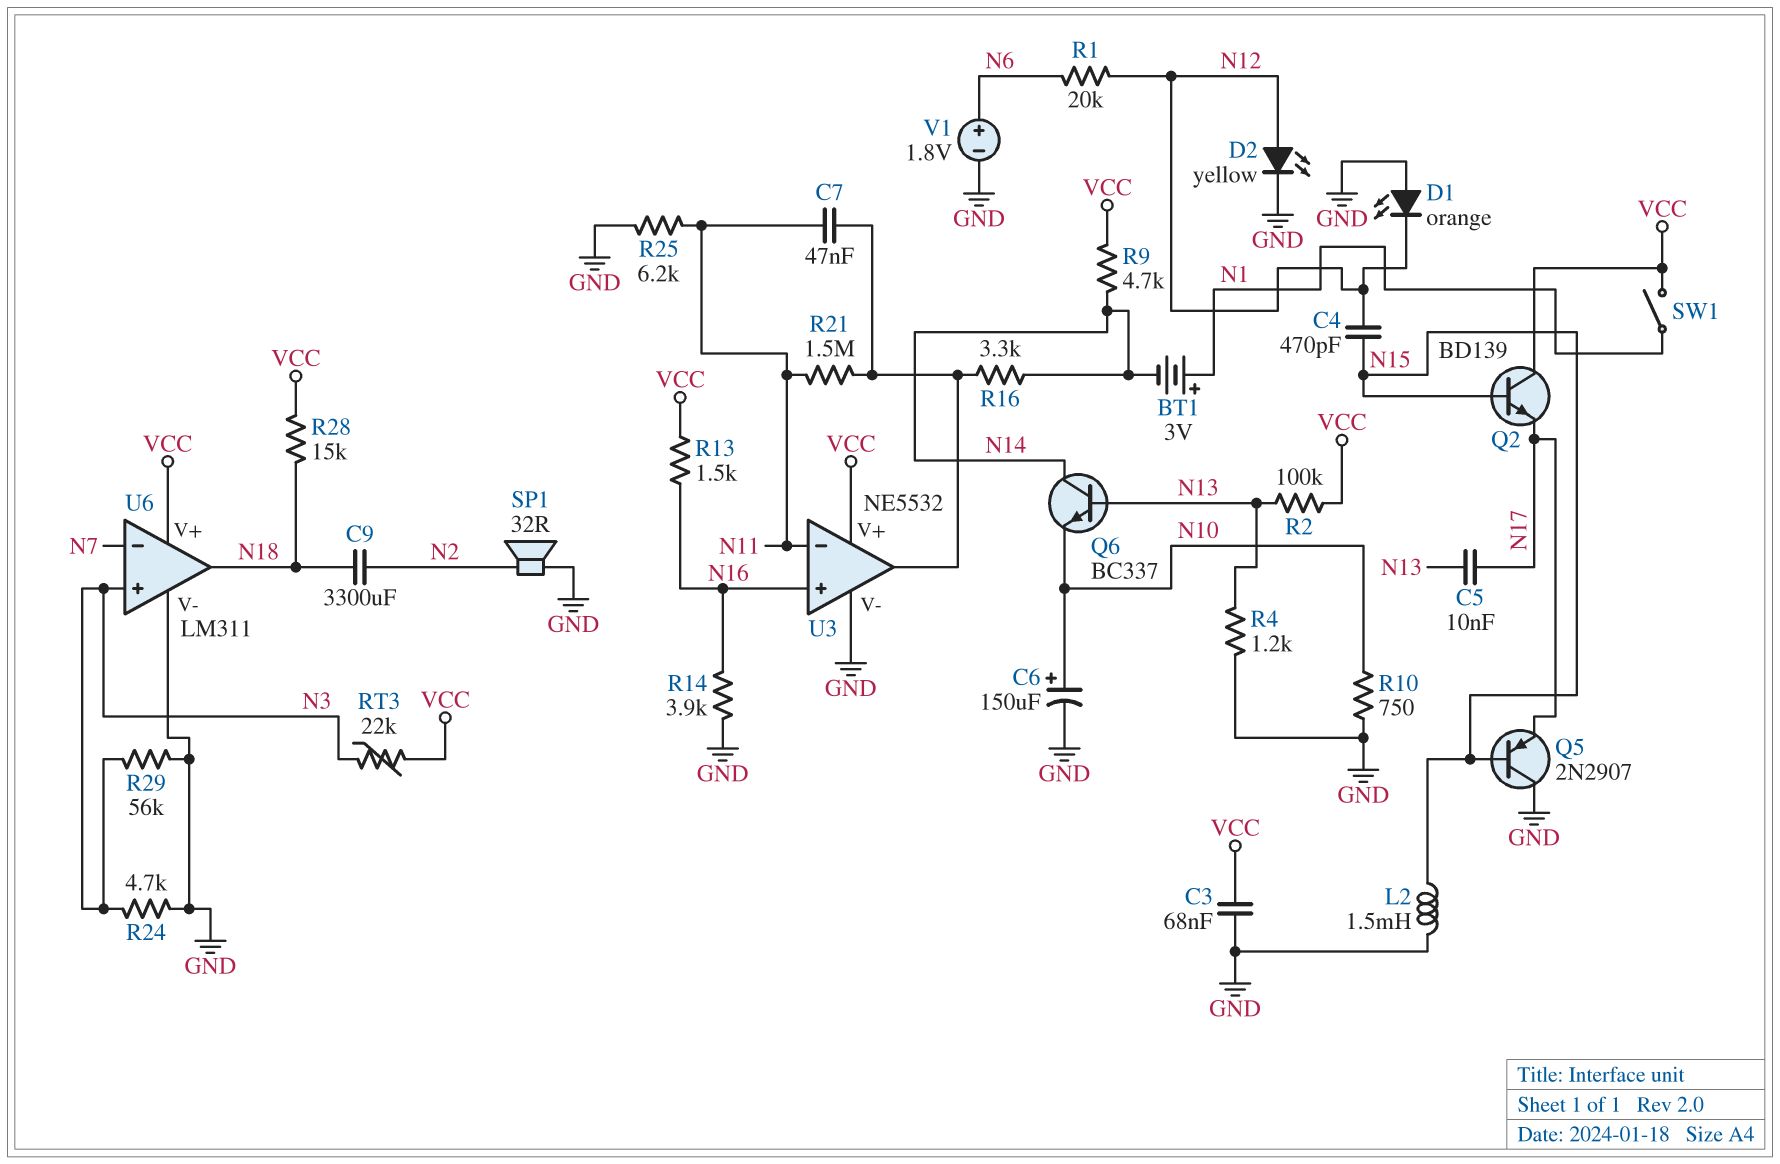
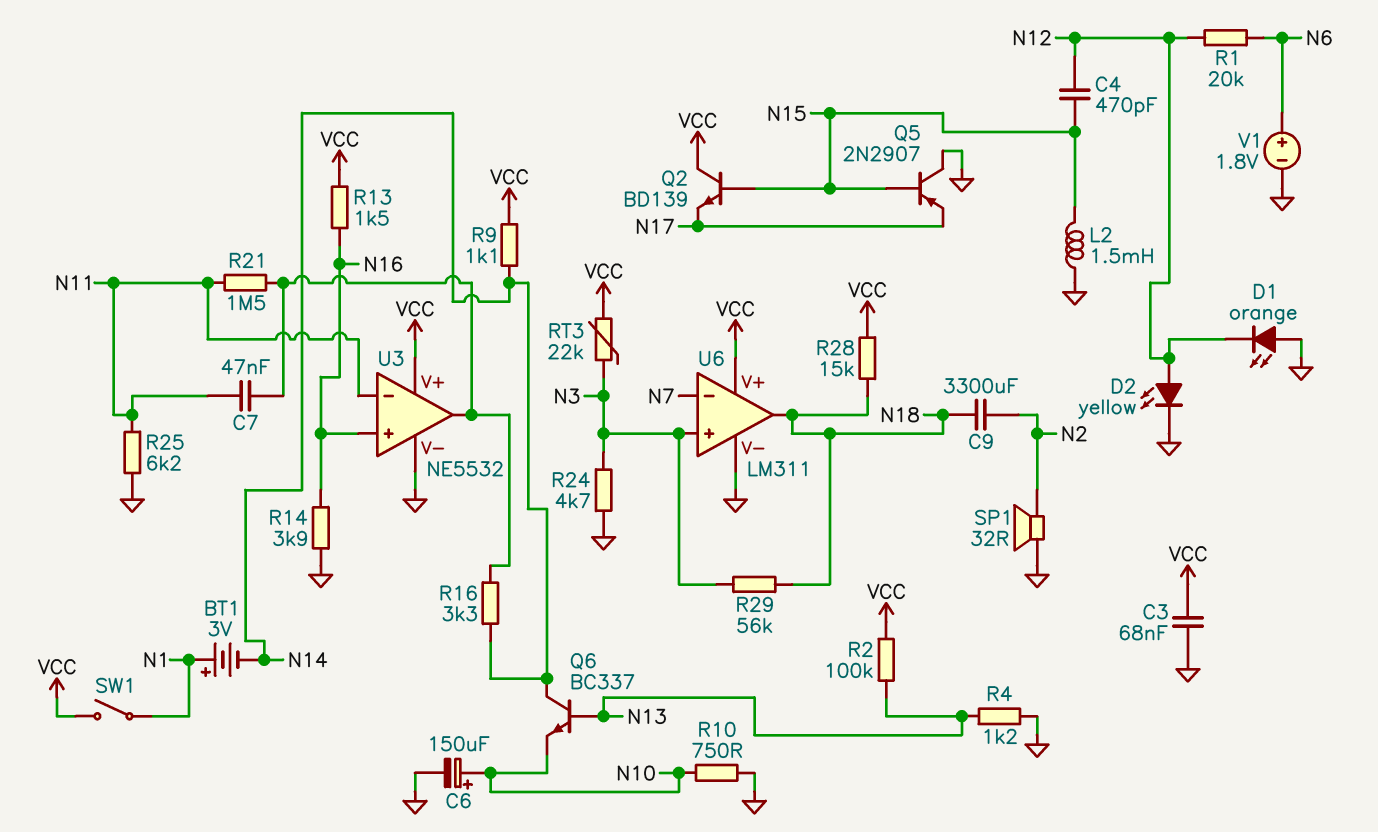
C5: 10nF (N13, N17) -> none
R9: 4.7k (N14, VCC) -> 1.1k (N14, VCC)
R29: 56k (GND, N3) -> 56k (N3, N18)

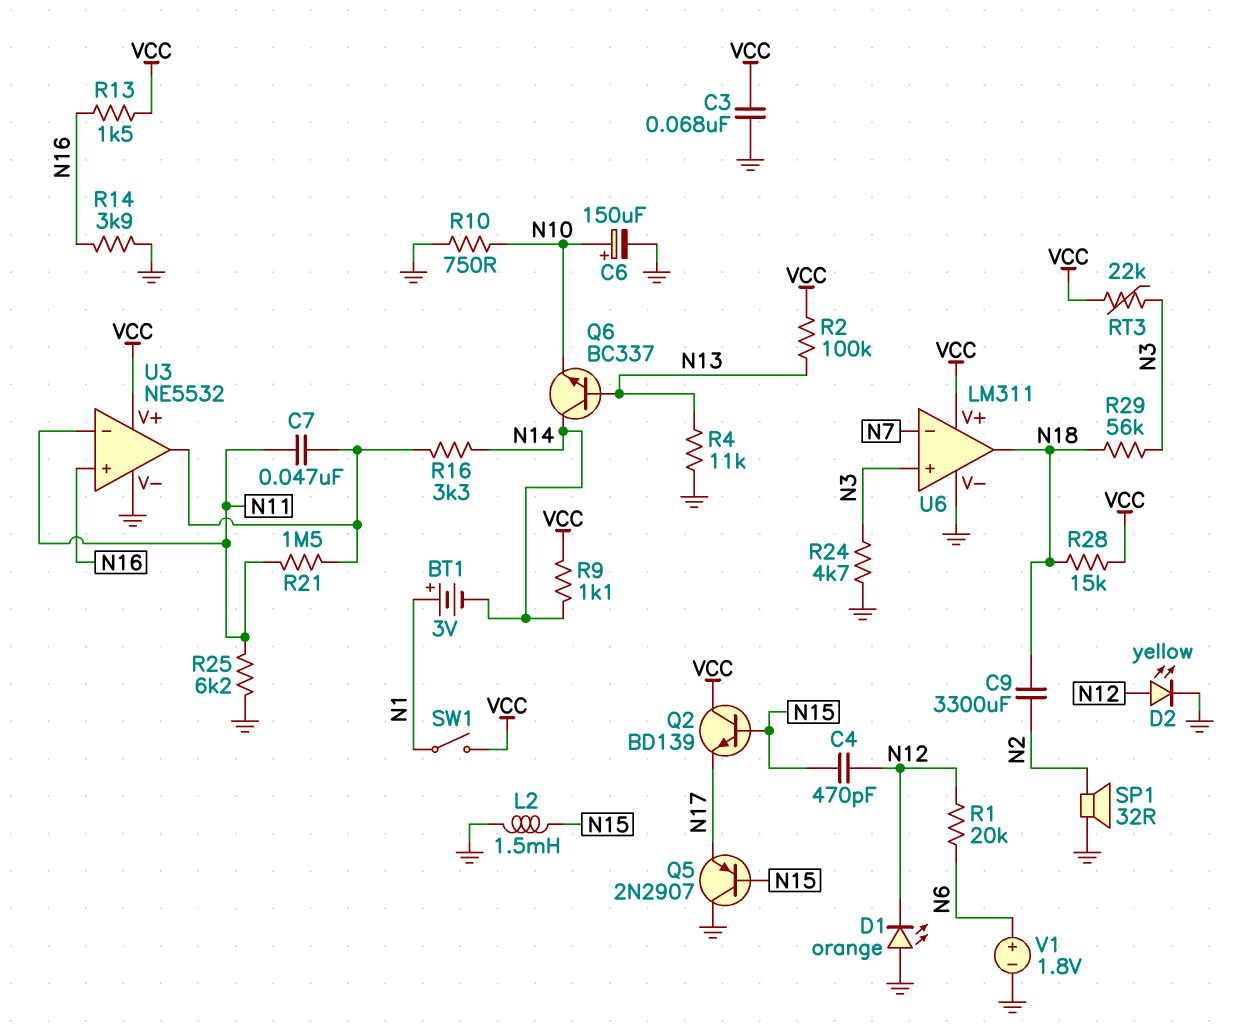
R4: 1.2k (GND, N13) -> 11k (GND, N13)

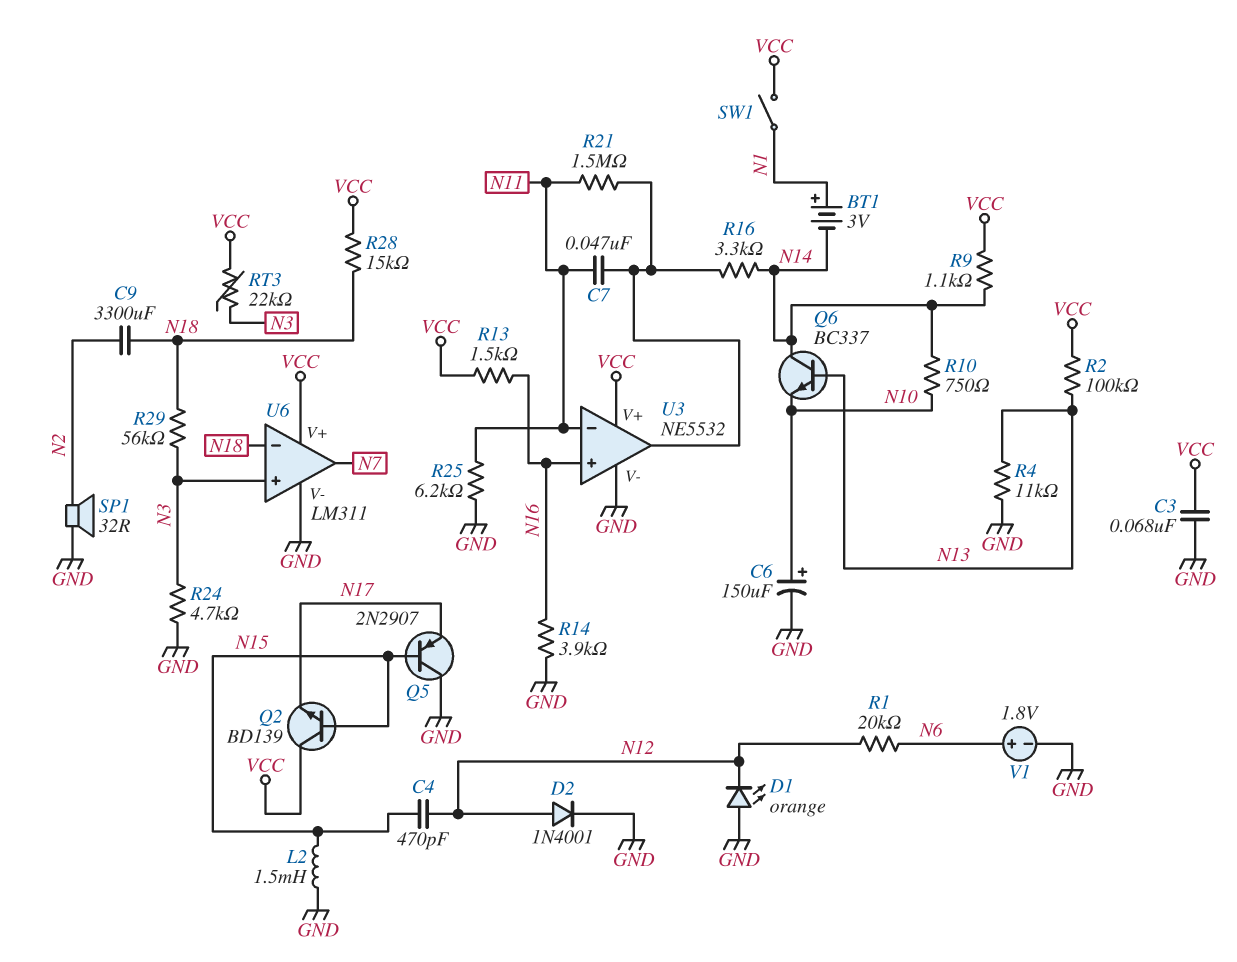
D2: LED yellow (A N12, K GND) -> diode 1N4001 (A N12, K GND)
R10: 750 (GND, N10) -> 750 (N10, N14)
U6 pin in-: N7 -> N18
U6 pin out: N18 -> N7

